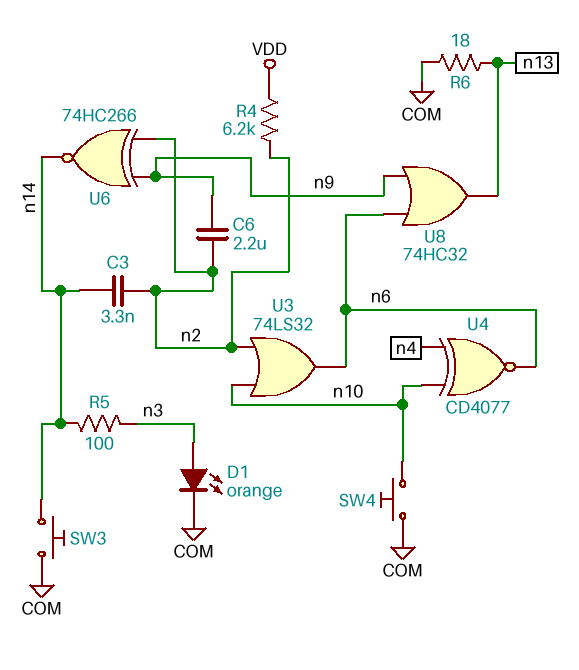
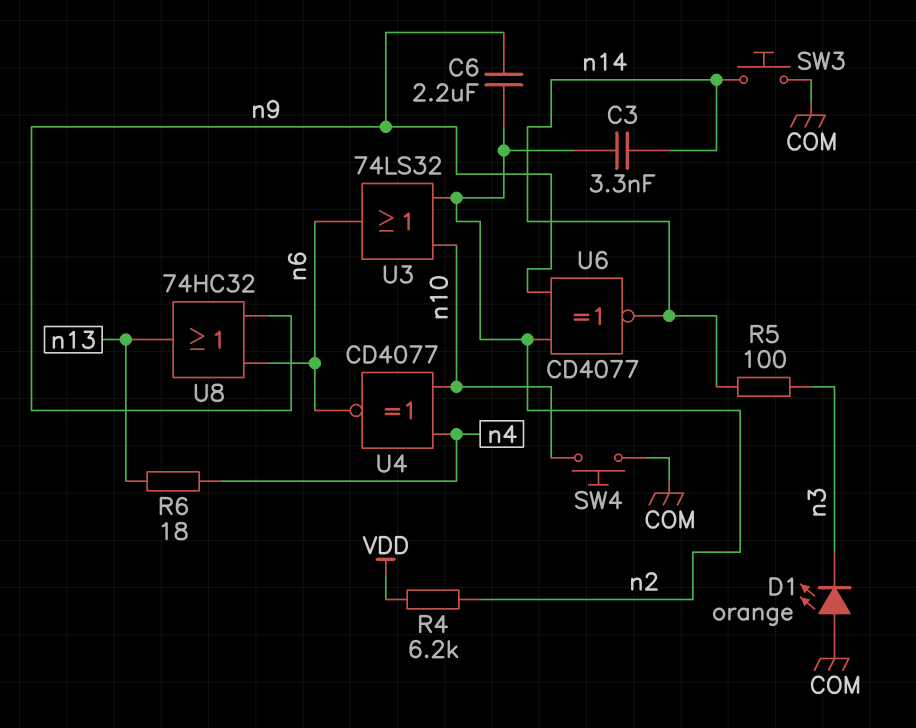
D1: LED orange (A n3, K COM) -> LED orange (A COM, K n3)
R6: 18 (COM, n13) -> 18 (n4, n13)
U6: XNOR 74HC266 (in n2, in n9, out n14) -> XNOR CD4077 (in n2, in n9, out n14)

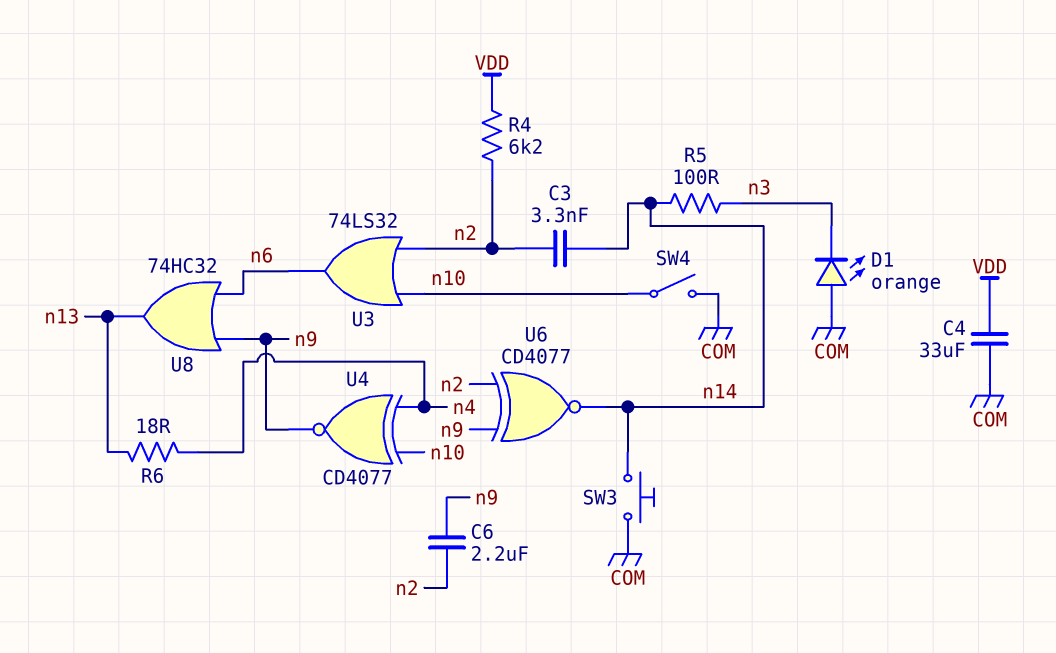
C4: none -> 33uF (COM, VDD)
SW4: button (COM, n10) -> switch (COM, n10)
U4: XNOR CD4077 (in n4, in n10, out n6) -> XNOR CD4077 (in n4, in n10, out n9)

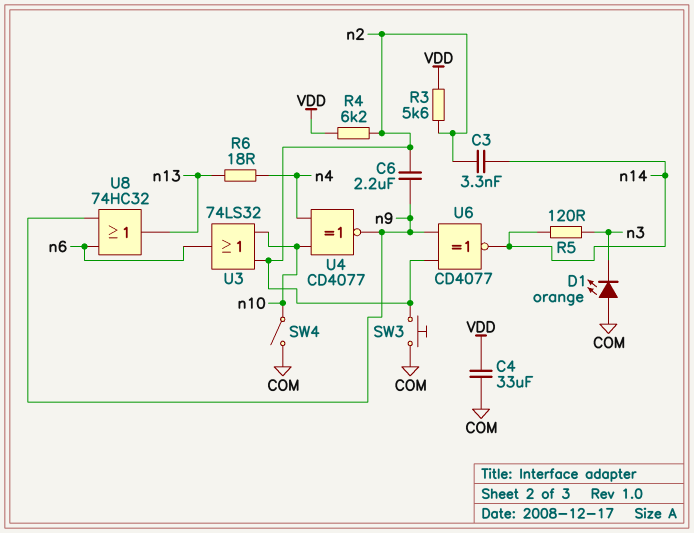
R3: none -> 5.6k (VDD, n2)
R5: 100 (n3, n14) -> 120 (n3, n14)
SW3: button (COM, n14) -> button (COM, n2)

